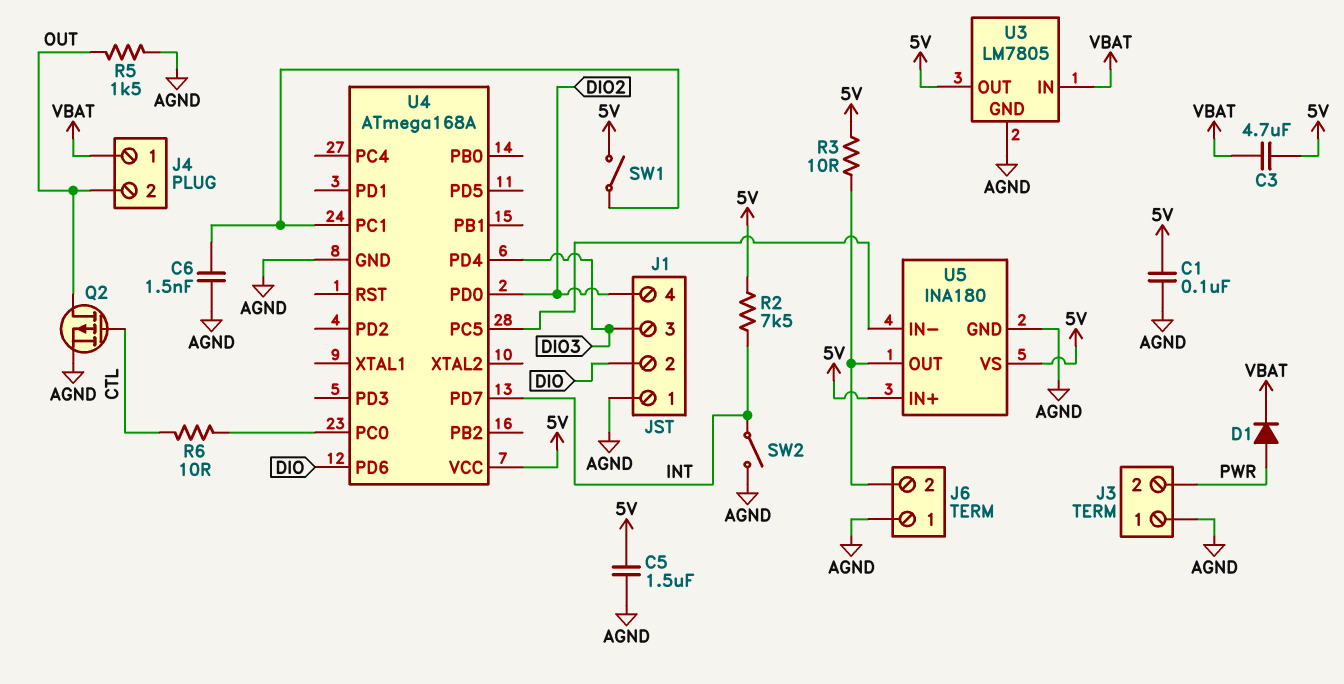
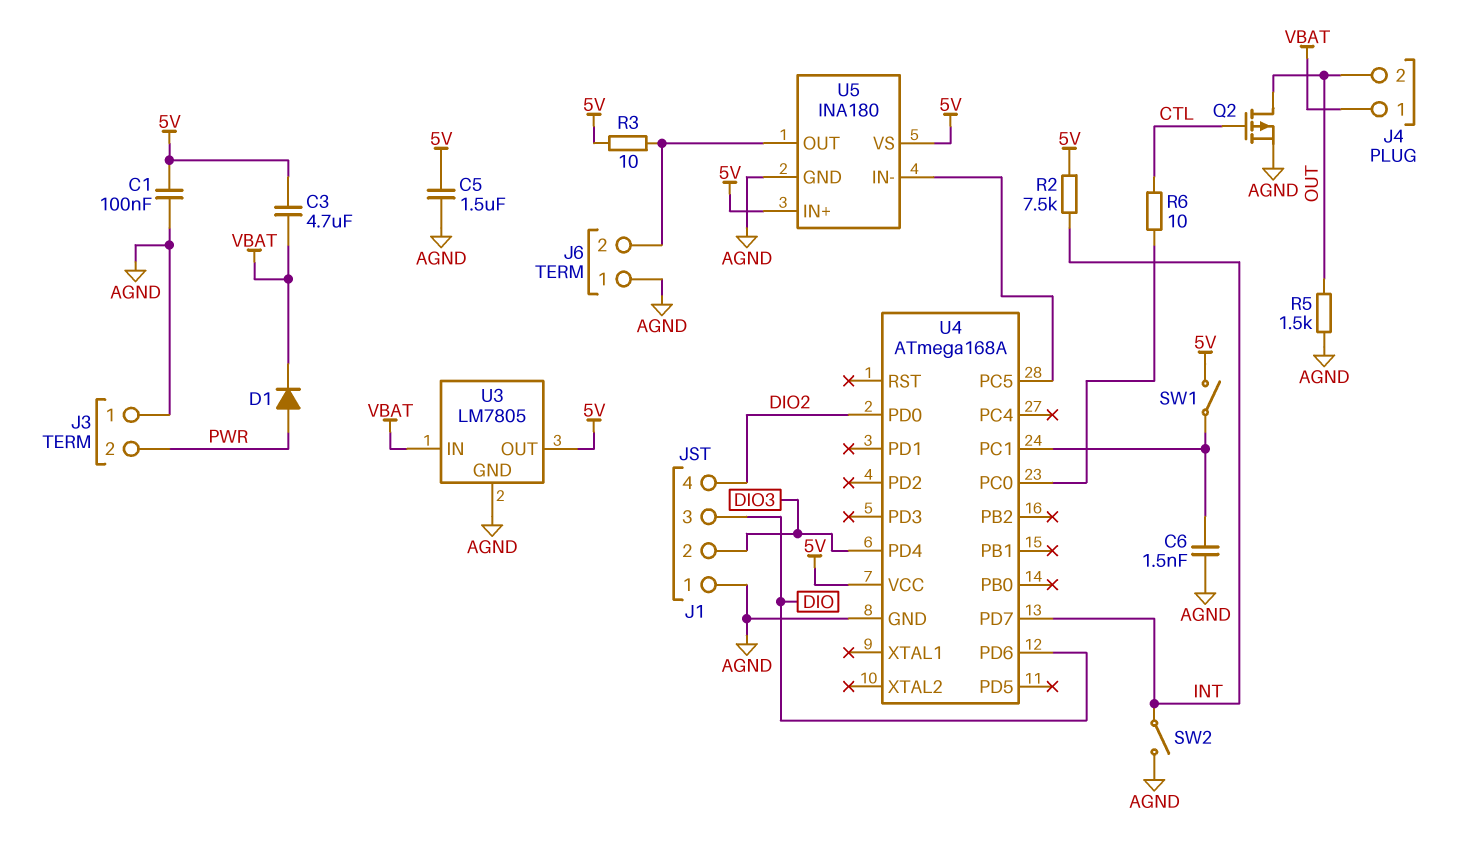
J1 pin 2: DIO -> DIO3
J1 pin 3: DIO3 -> DIO

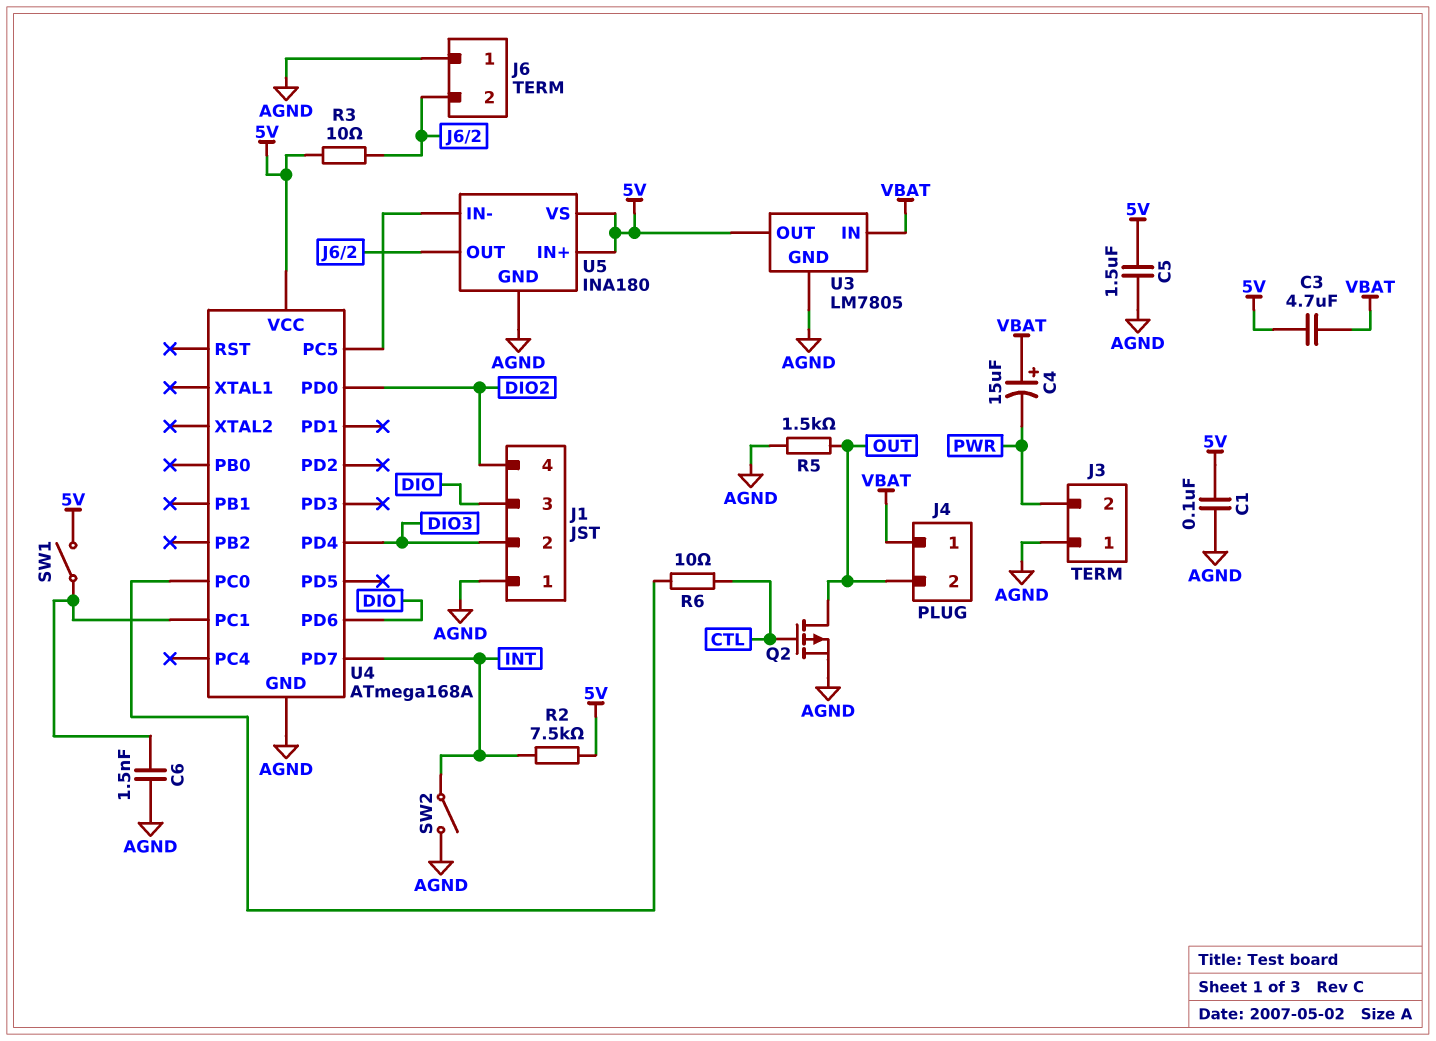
C4: none -> 15uF (plus VBAT, minus PWR)
D1: diode (A PWR, K VBAT) -> none

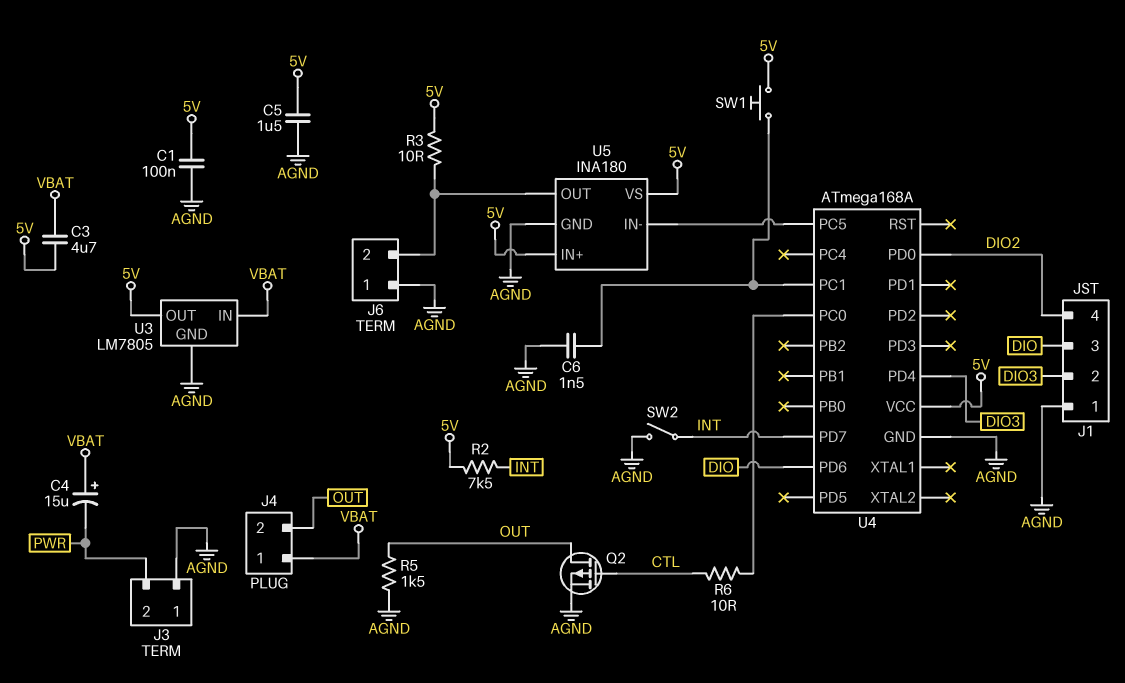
SW1: switch (5V, U4/PC1) -> button (5V, U4/PC1)

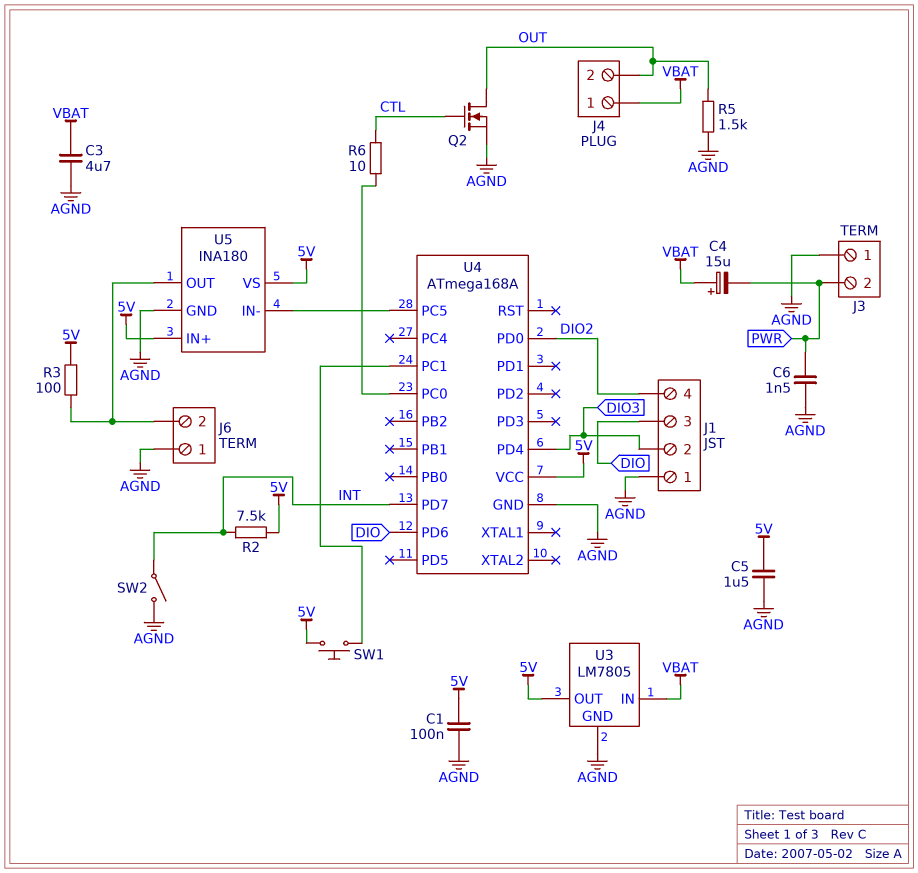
C3: 4.7uF (5V, VBAT) -> 4.7uF (AGND, VBAT)
C6: 1.5nF (AGND, U4/PC1) -> 1.5nF (AGND, PWR)
Q2: PMOS (G CTL, D OUT, S AGND) -> NMOS (G CTL, D OUT, S AGND)
R3: 10 (5V, J6/2) -> 100 (5V, J6/2)

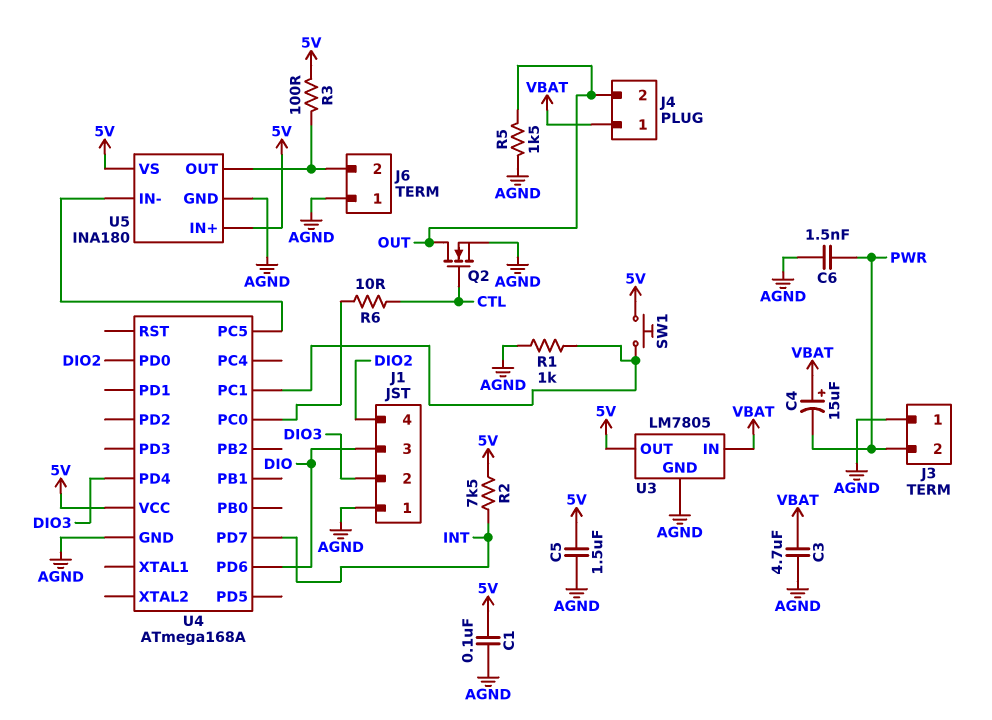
R1: none -> 1k (AGND, U4/PC1)
SW2: switch (AGND, INT) -> none

